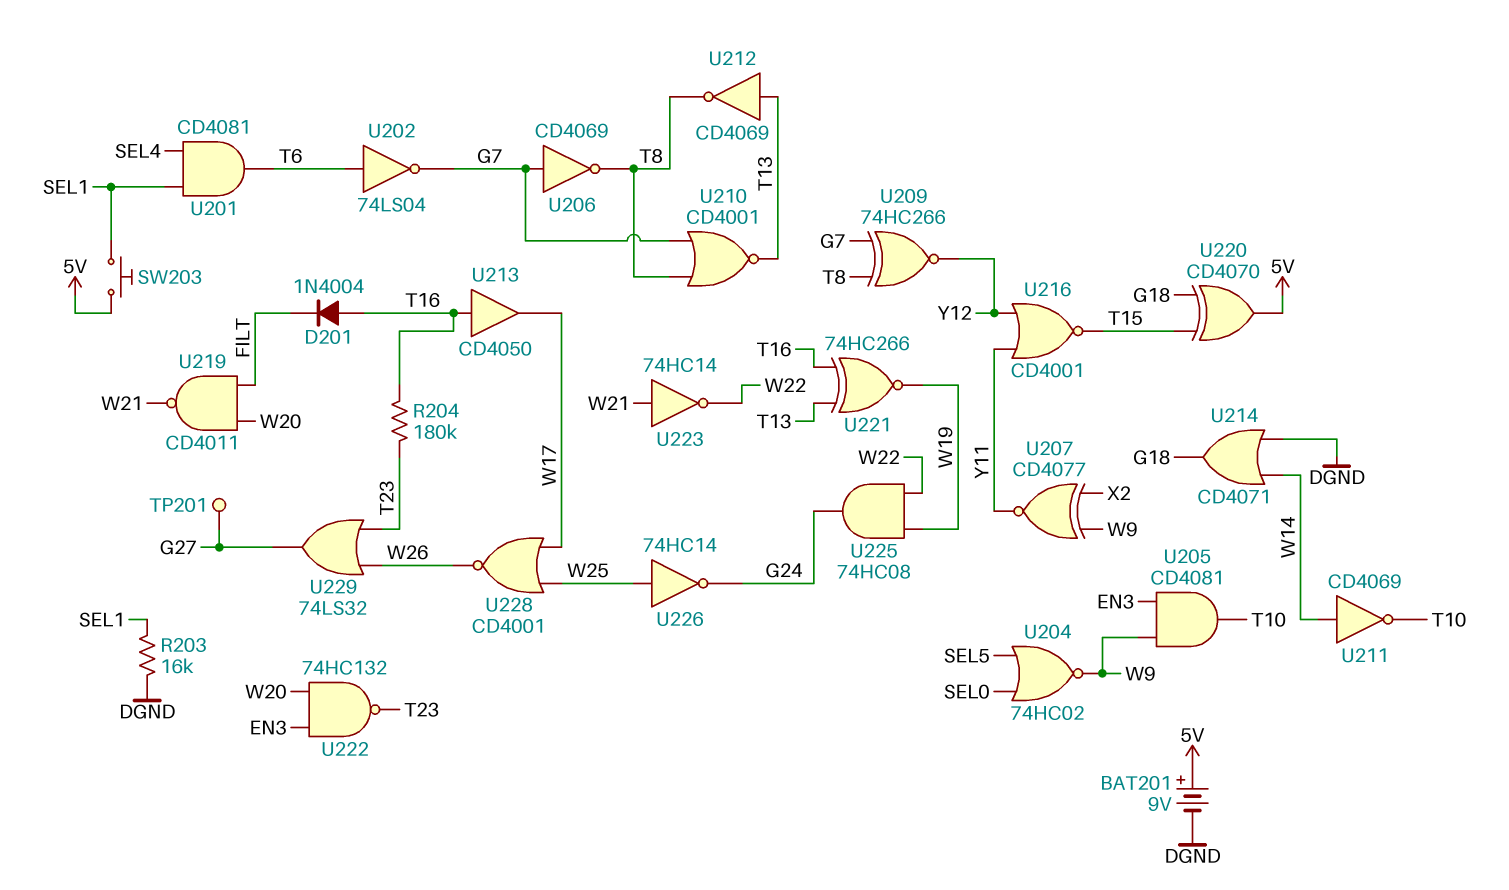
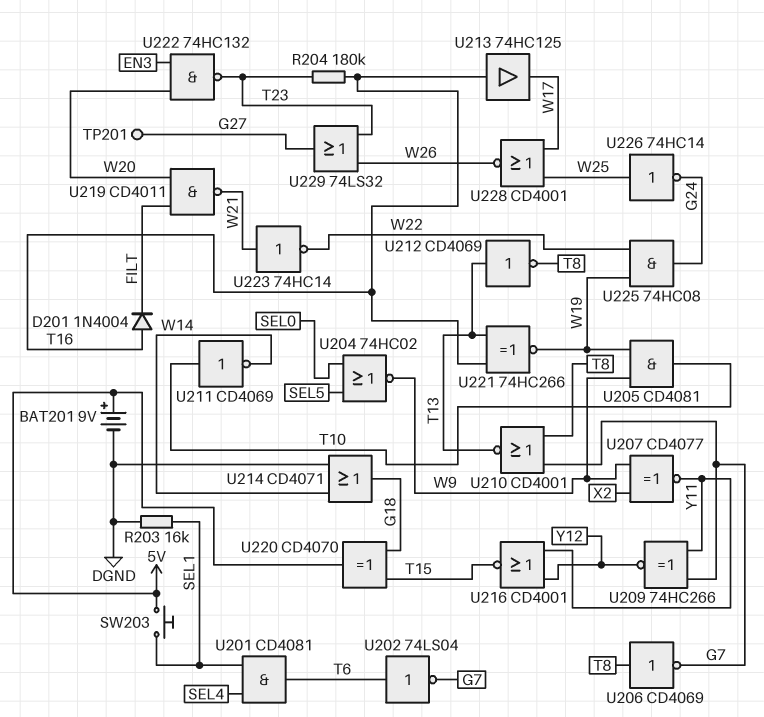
U205: AND CD4081 (in EN3, in W9, out T10) -> AND CD4081 (in W9, in W19, out T10)
U206: NOT CD4069 (in G7, out T8) -> NOT CD4069 (in T8, out G7)
U209: XNOR 74HC266 (in G7, in T8, out Y12) -> XNOR 74HC266 (in G7, in Y11, out Y12)
U211: NOT CD4069 (in W14, out T10) -> NOT CD4069 (in T10, out W14)
U213: buffer CD4050 (in T16, out W17) -> buffer 74HC125 (in T16, out W17)

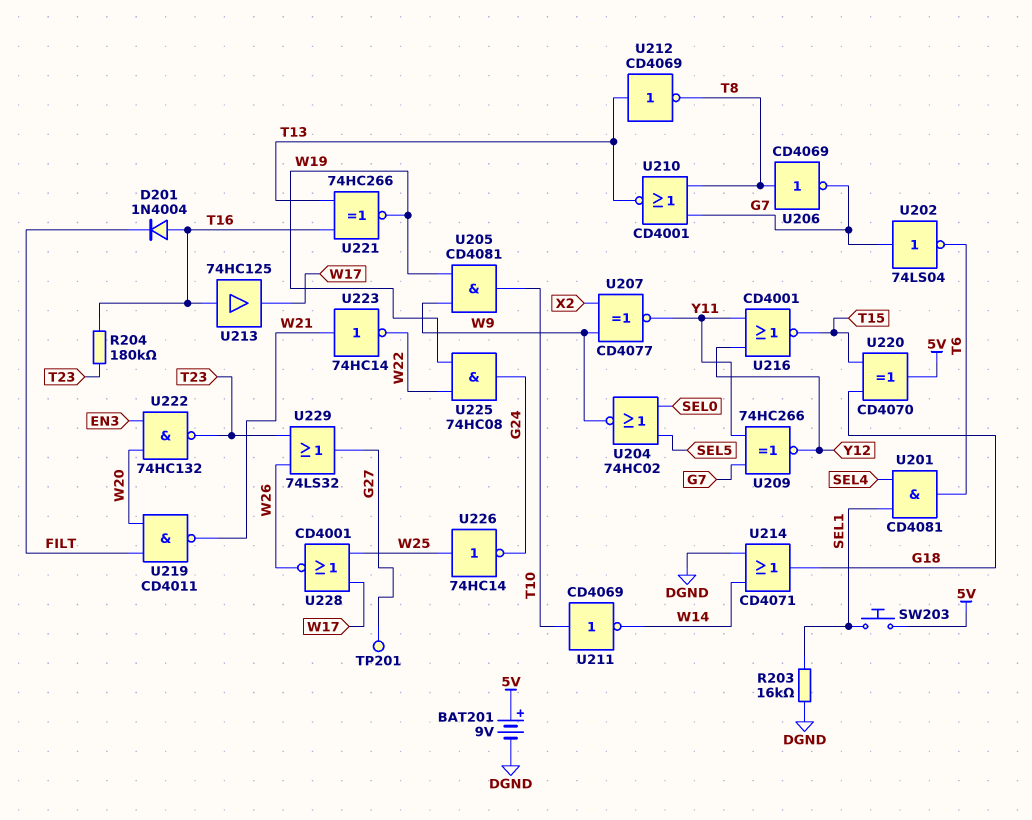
U202: NOT 74LS04 (in T6, out G7) -> NOT 74LS04 (in G7, out T6)

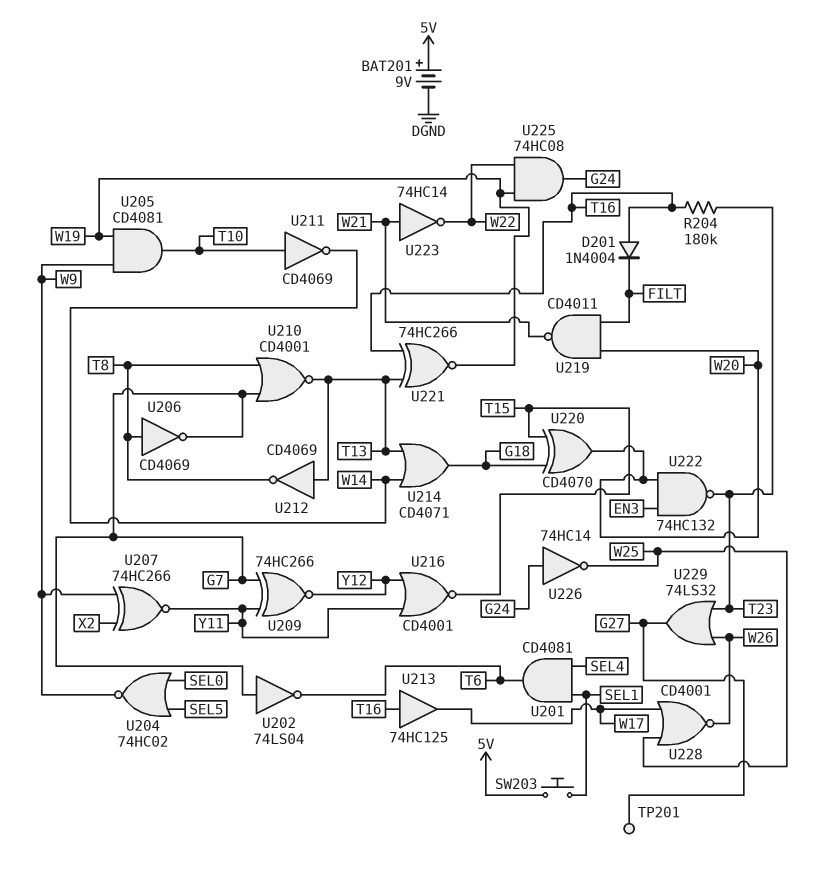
R203: 16k (DGND, SEL1) -> none
U207: XNOR CD4077 (in W9, in X2, out Y11) -> XNOR 74HC266 (in W9, in X2, out Y11)
U214: OR CD4071 (in DGND, in W14, out G18) -> OR CD4071 (in T13, in W14, out G18)
U220: XOR CD4070 (in G18, in T15, out 5V) -> XOR CD4070 (in G18, in T15, out W20)
U226: NOT 74HC14 (in W25, out G24) -> NOT 74HC14 (in G24, out W25)

